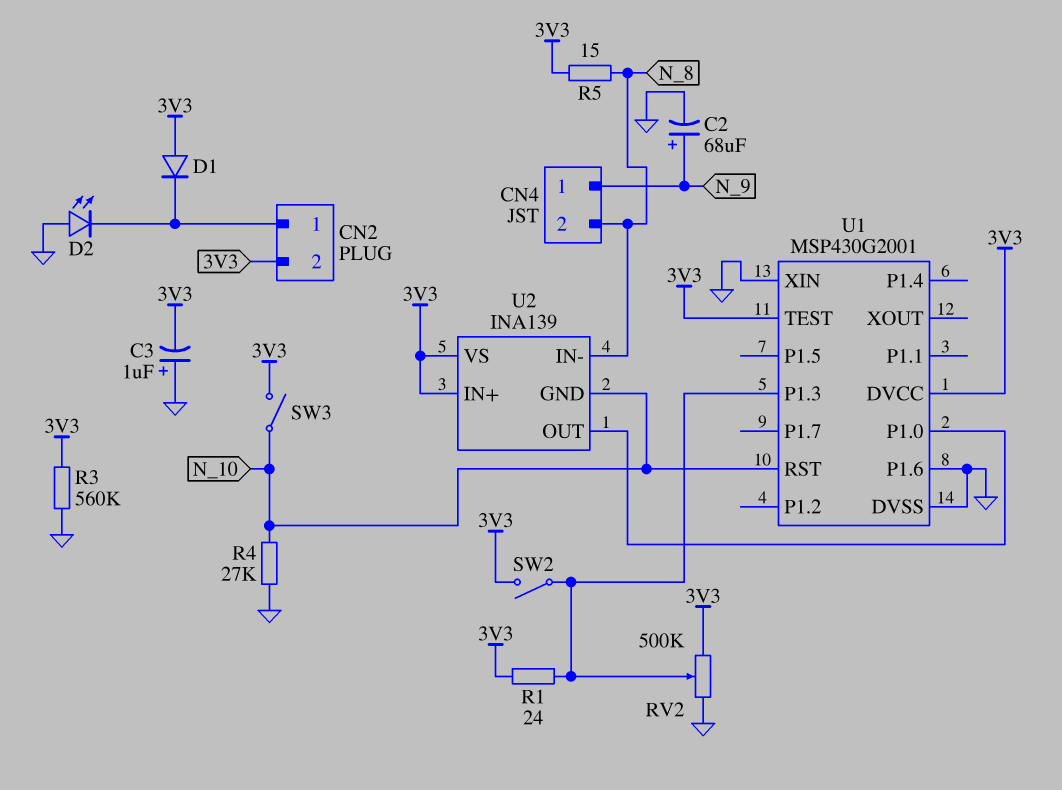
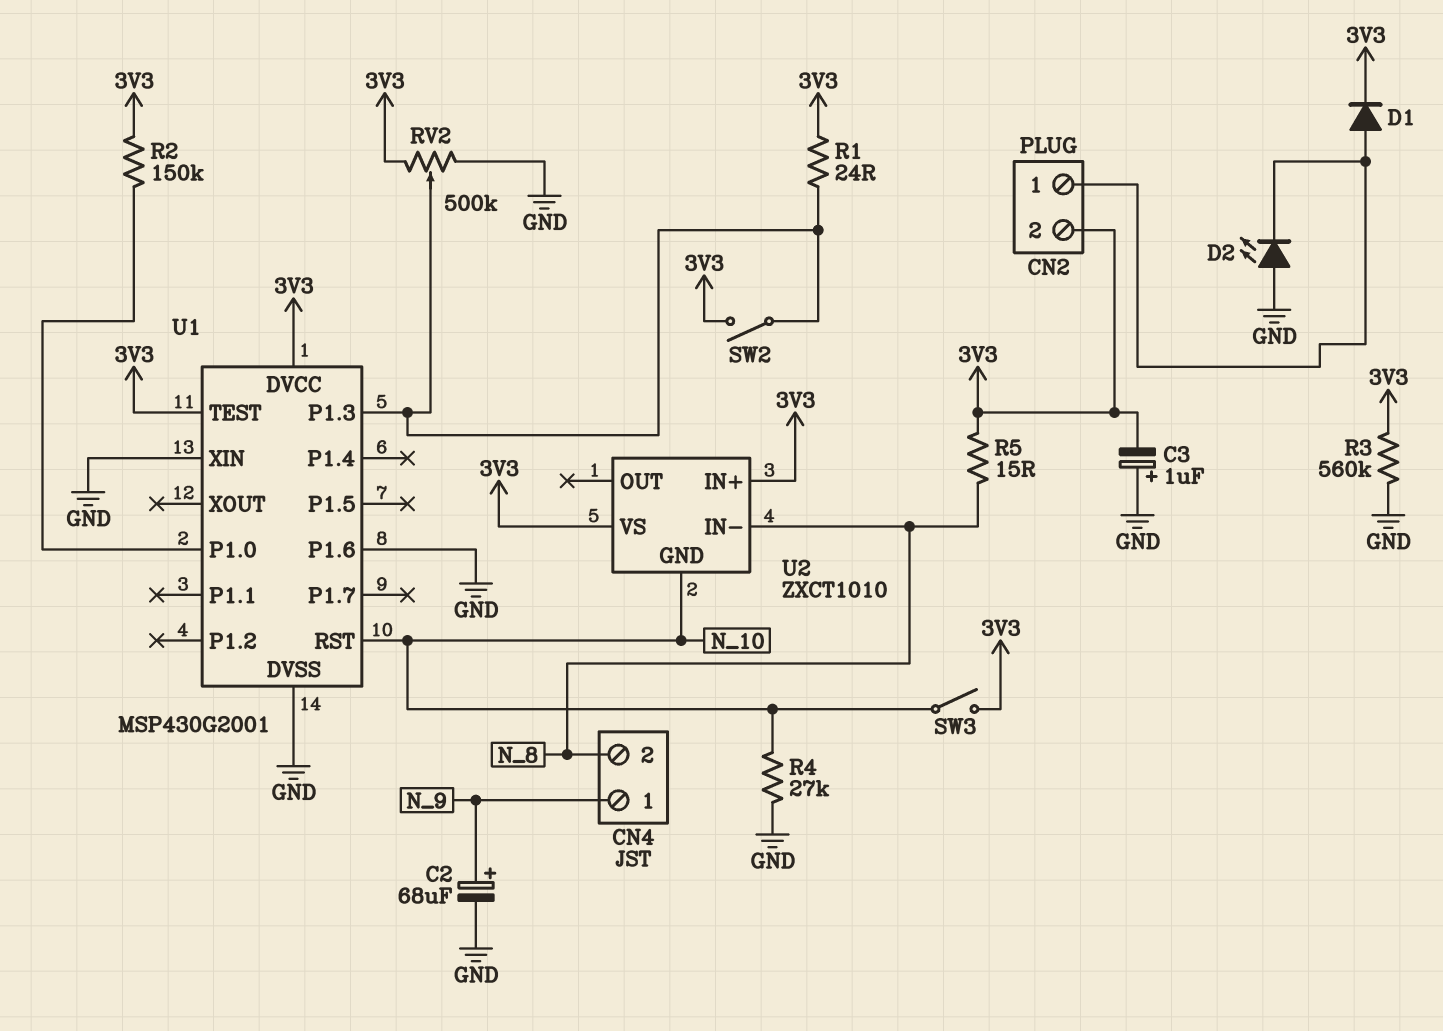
D1: diode (A 3V3, K CN2/1) -> diode (A CN2/1, K 3V3)
R2: none -> 150k (3V3, U1/P1.0)
U2: INA139 -> ZXCT1010
U2 pin OUT: U1/P1.0 -> none

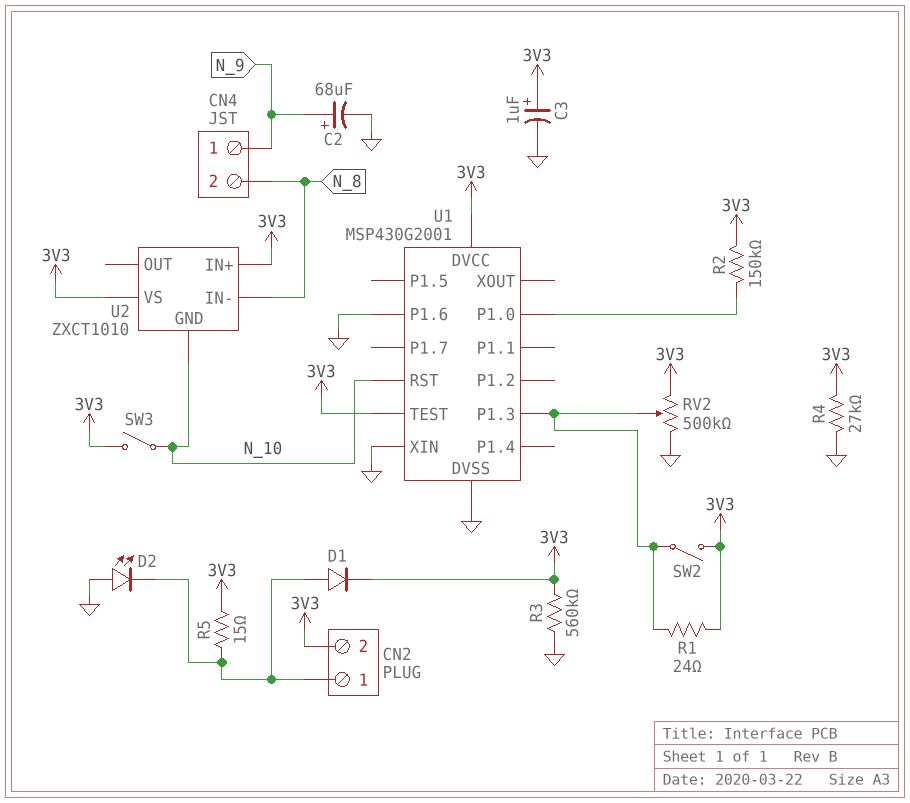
C3: 1uF (plus GND, minus 3V3) -> 1uF (plus 3V3, minus GND)
R4: 27k (GND, N_10) -> 27k (3V3, GND)
R5: 15 (3V3, N_8) -> 15 (3V3, CN2/1)

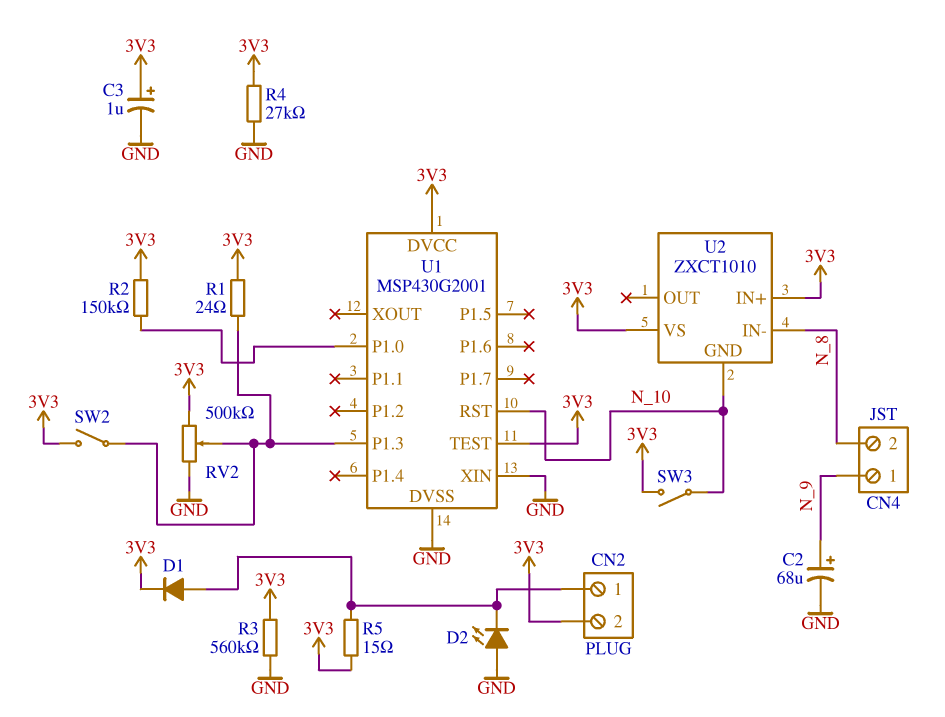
U1 pin P1.6: GND -> none

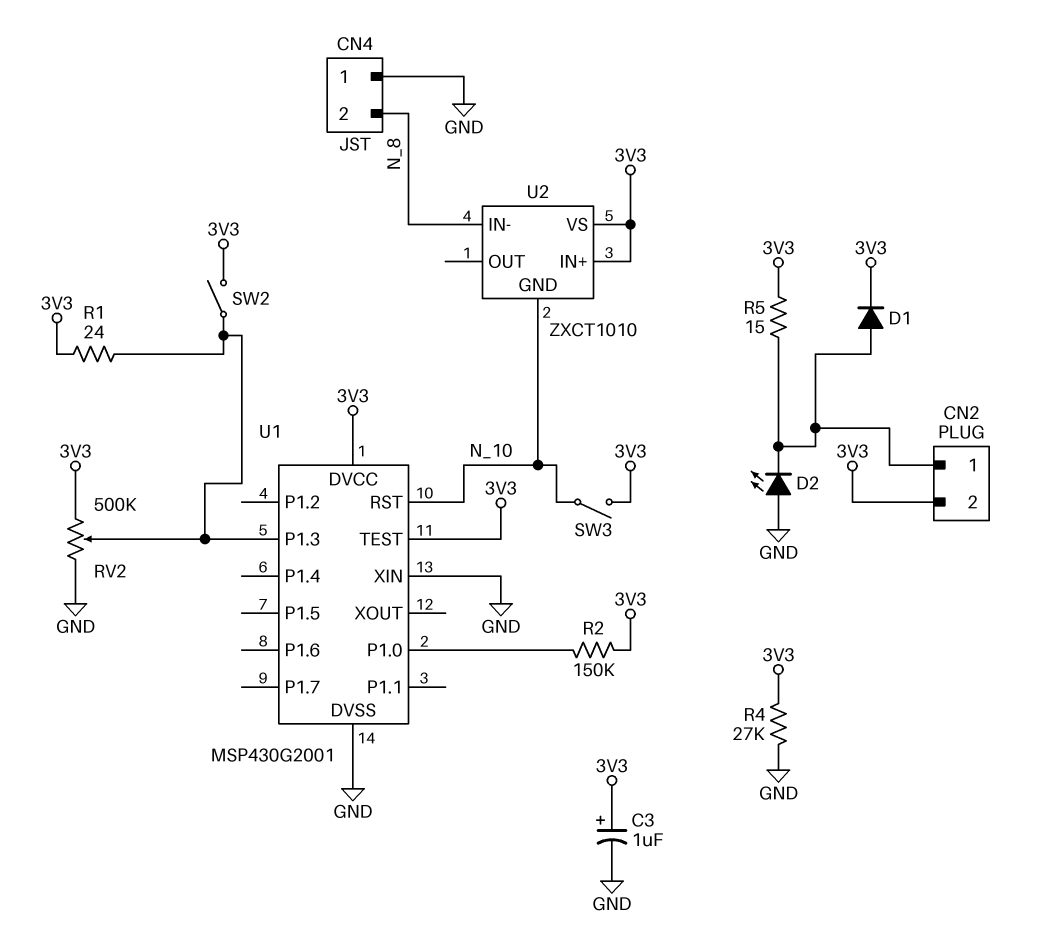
C2: 68uF (plus N_9, minus GND) -> none
CN4 pin 1: N_9 -> GND
R3: 560k (3V3, GND) -> none

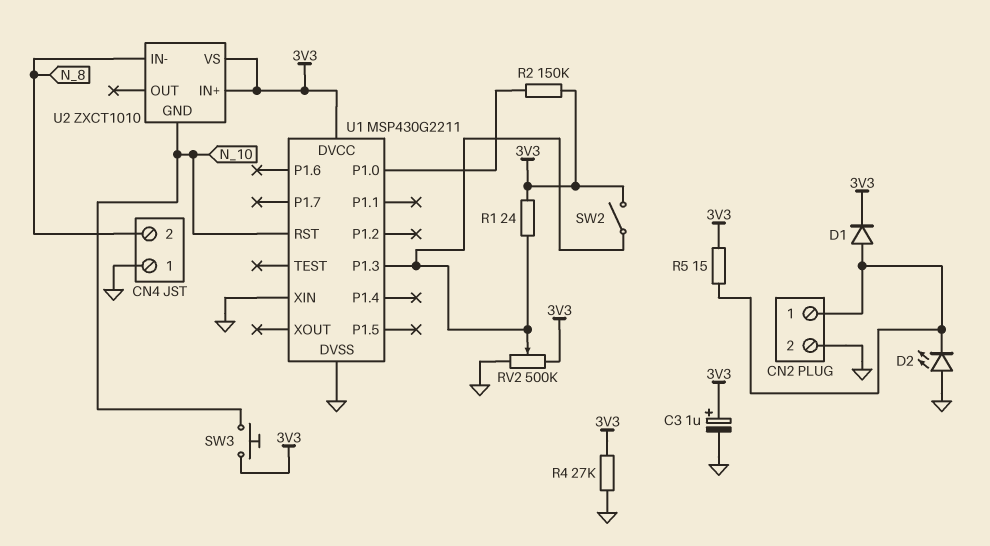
CN2 pin 2: 3V3 -> GND
SW3: switch (3V3, N_10) -> button (3V3, N_10)
U1: MSP430G2001 -> MSP430G2211
U1 pin TEST: 3V3 -> none

